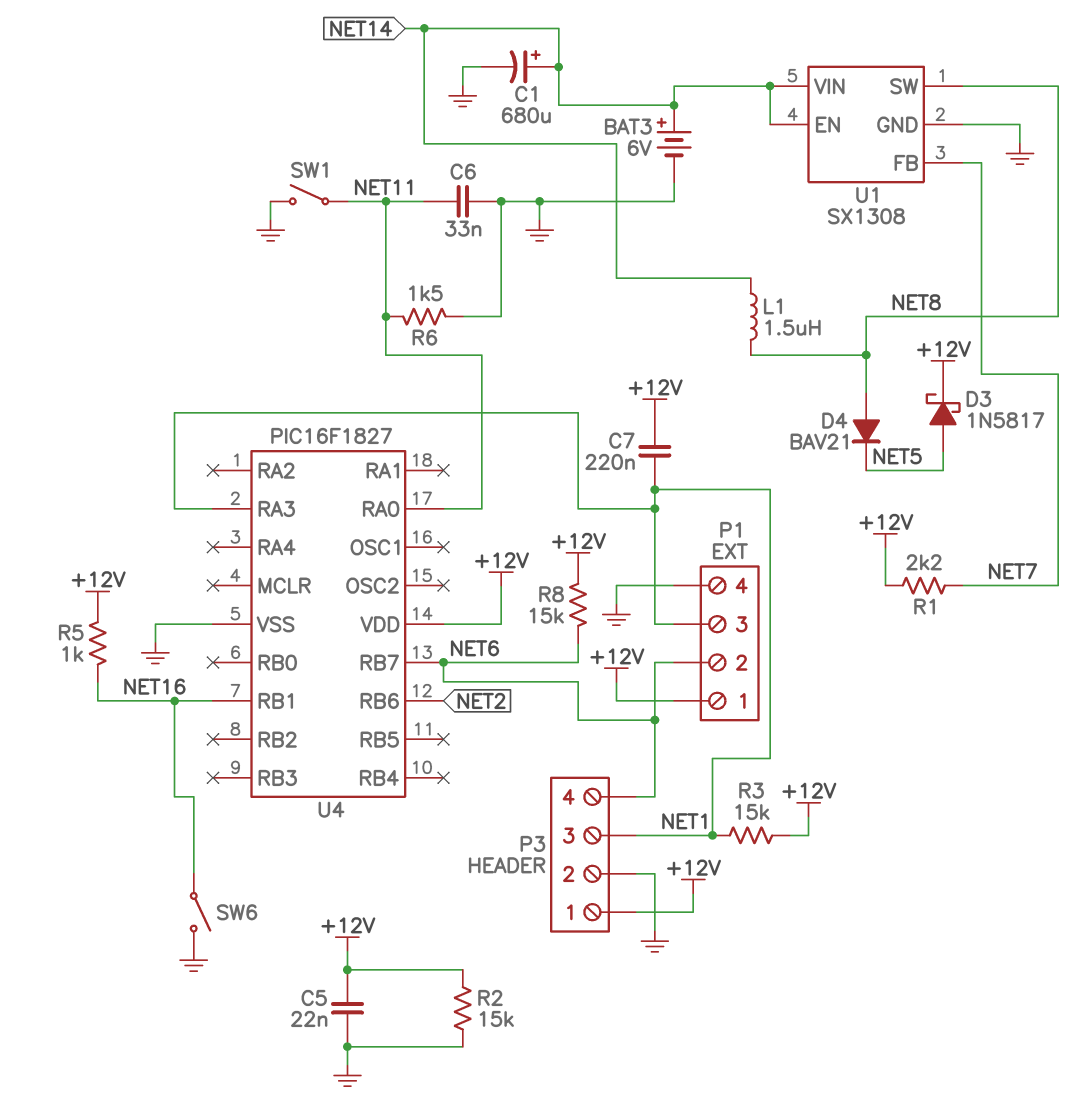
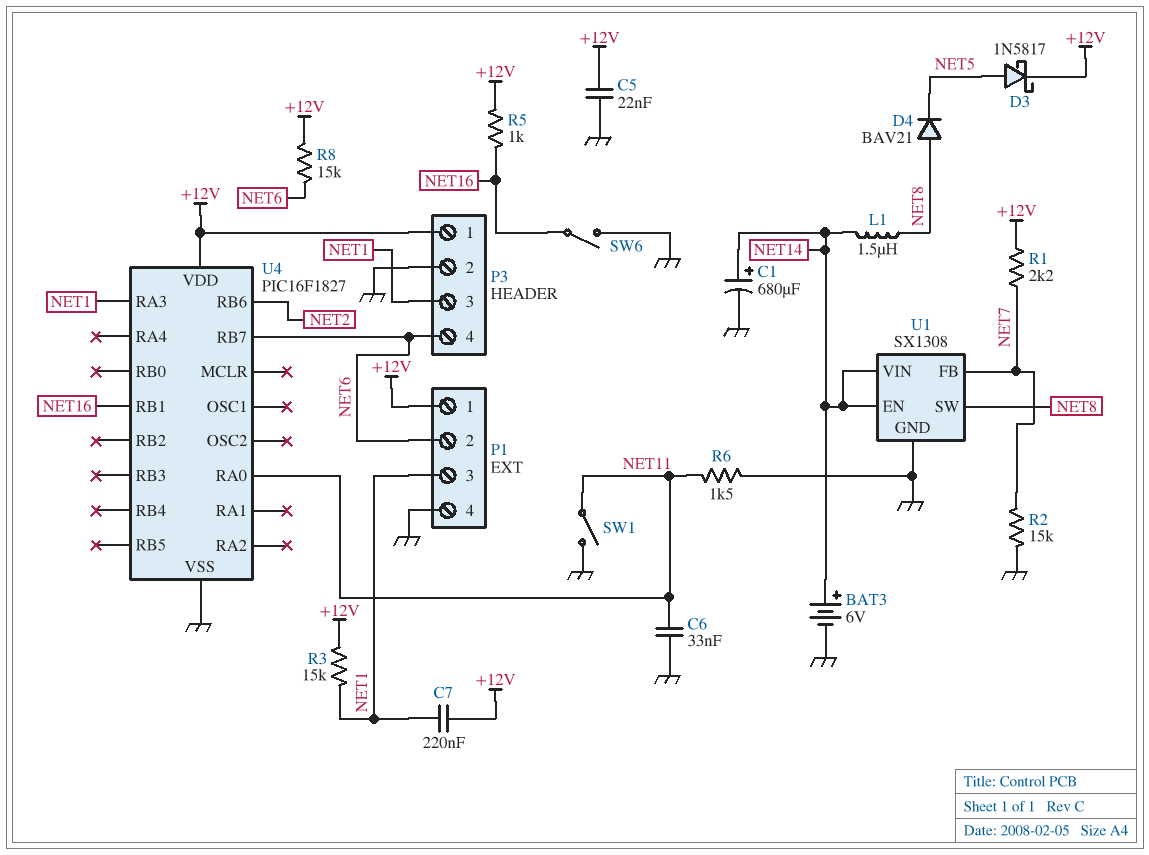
R2: 15k (+12V, GND) -> 15k (GND, NET7)

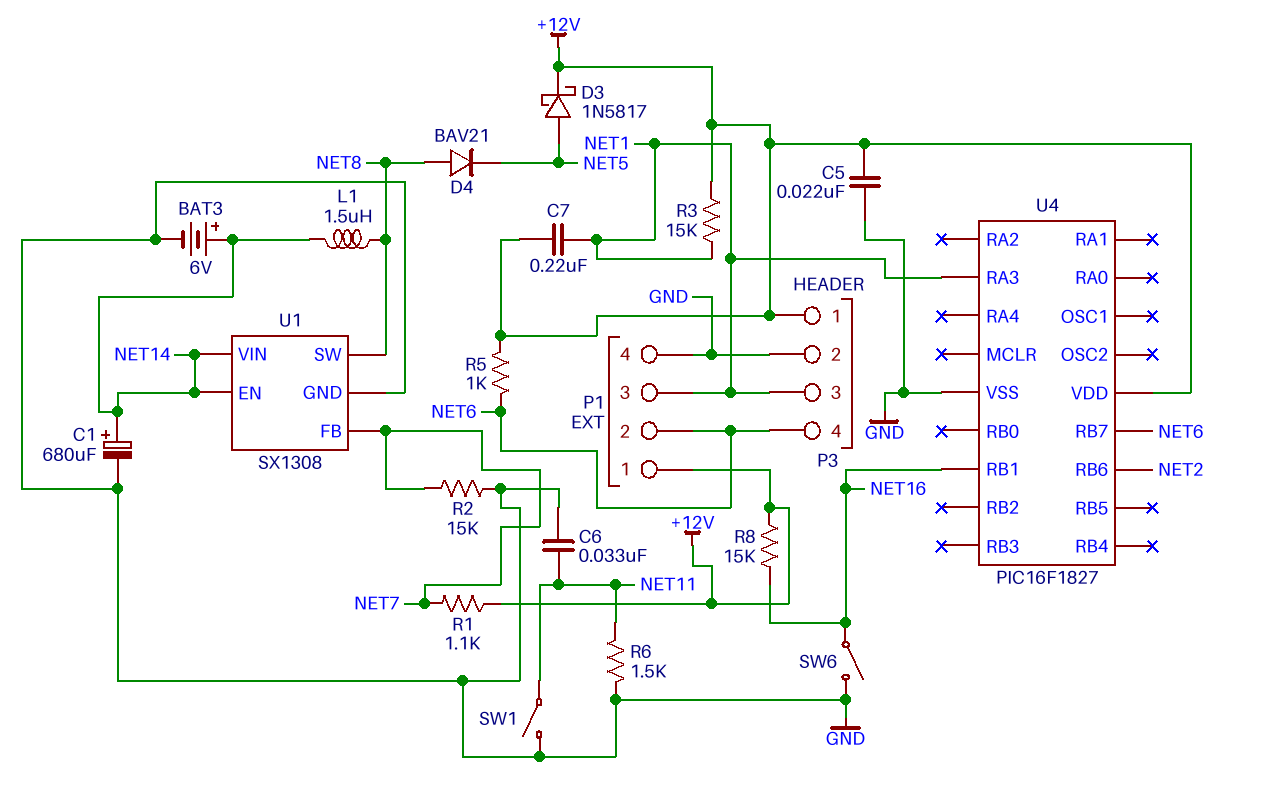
R1: 2.2k (+12V, NET7) -> 1.1k (+12V, NET7)
R5: 1k (+12V, NET16) -> 1k (+12V, NET6)
R8: 15k (+12V, NET6) -> 15k (+12V, NET16)
U4 pin RA0: NET11 -> none

